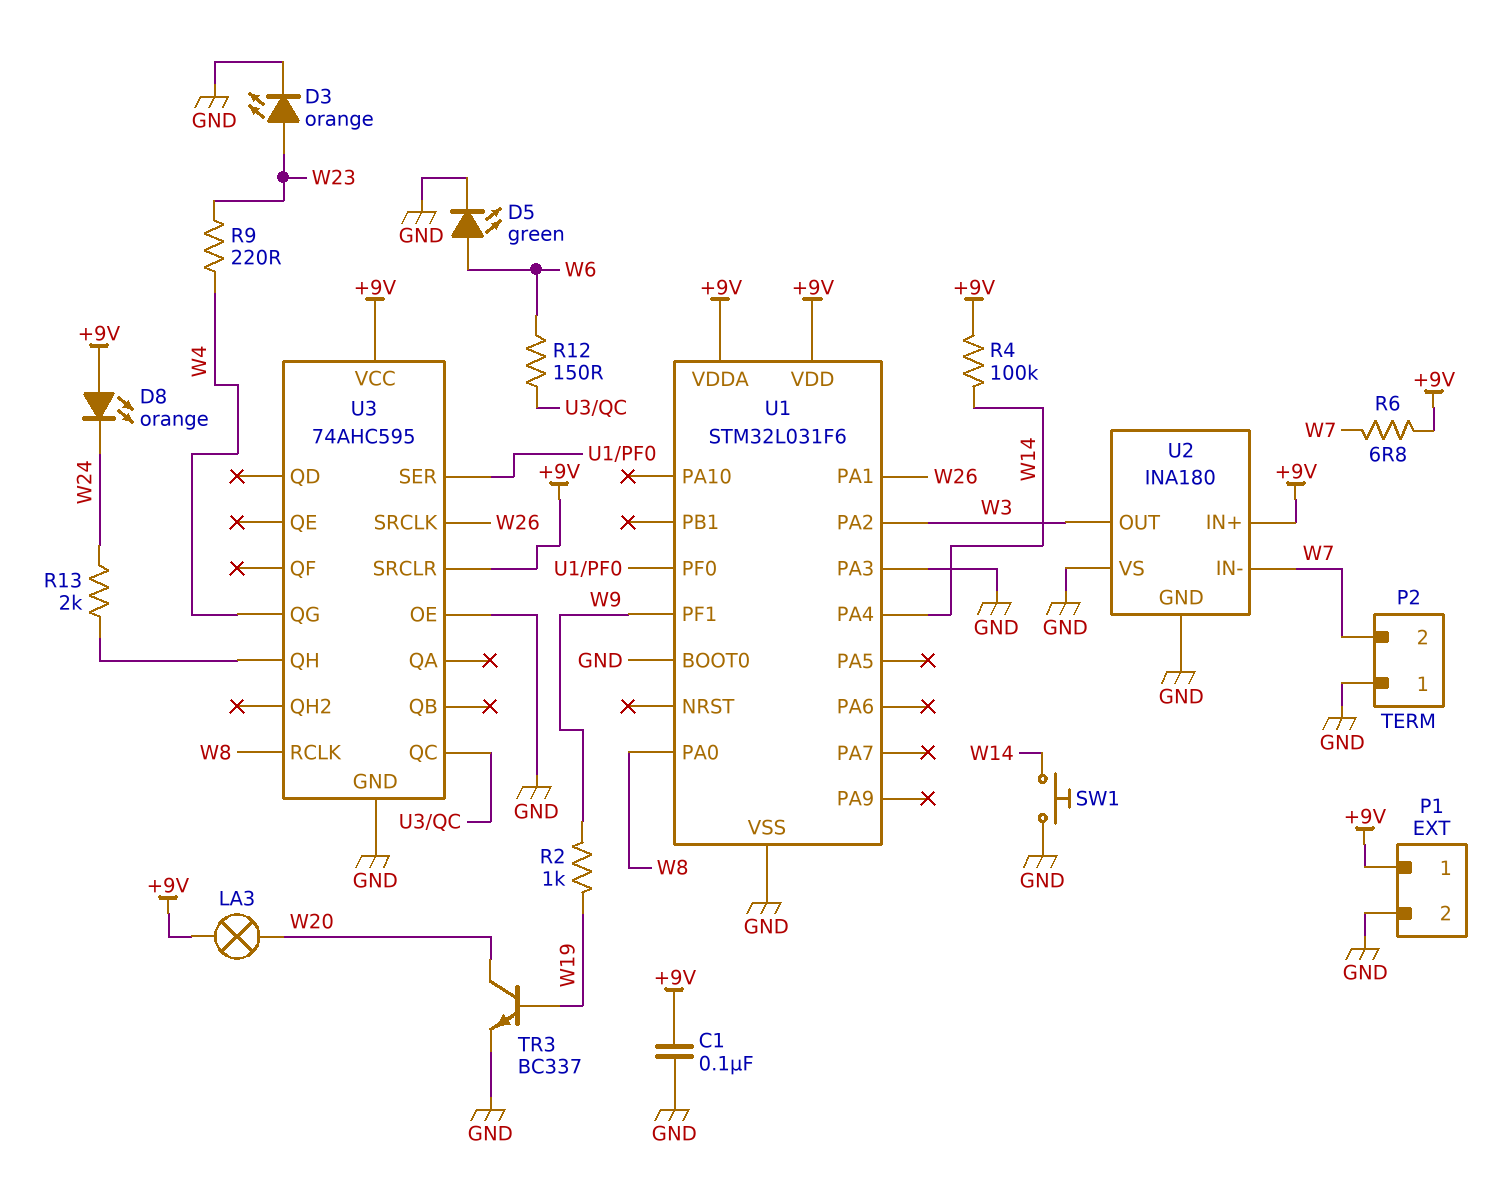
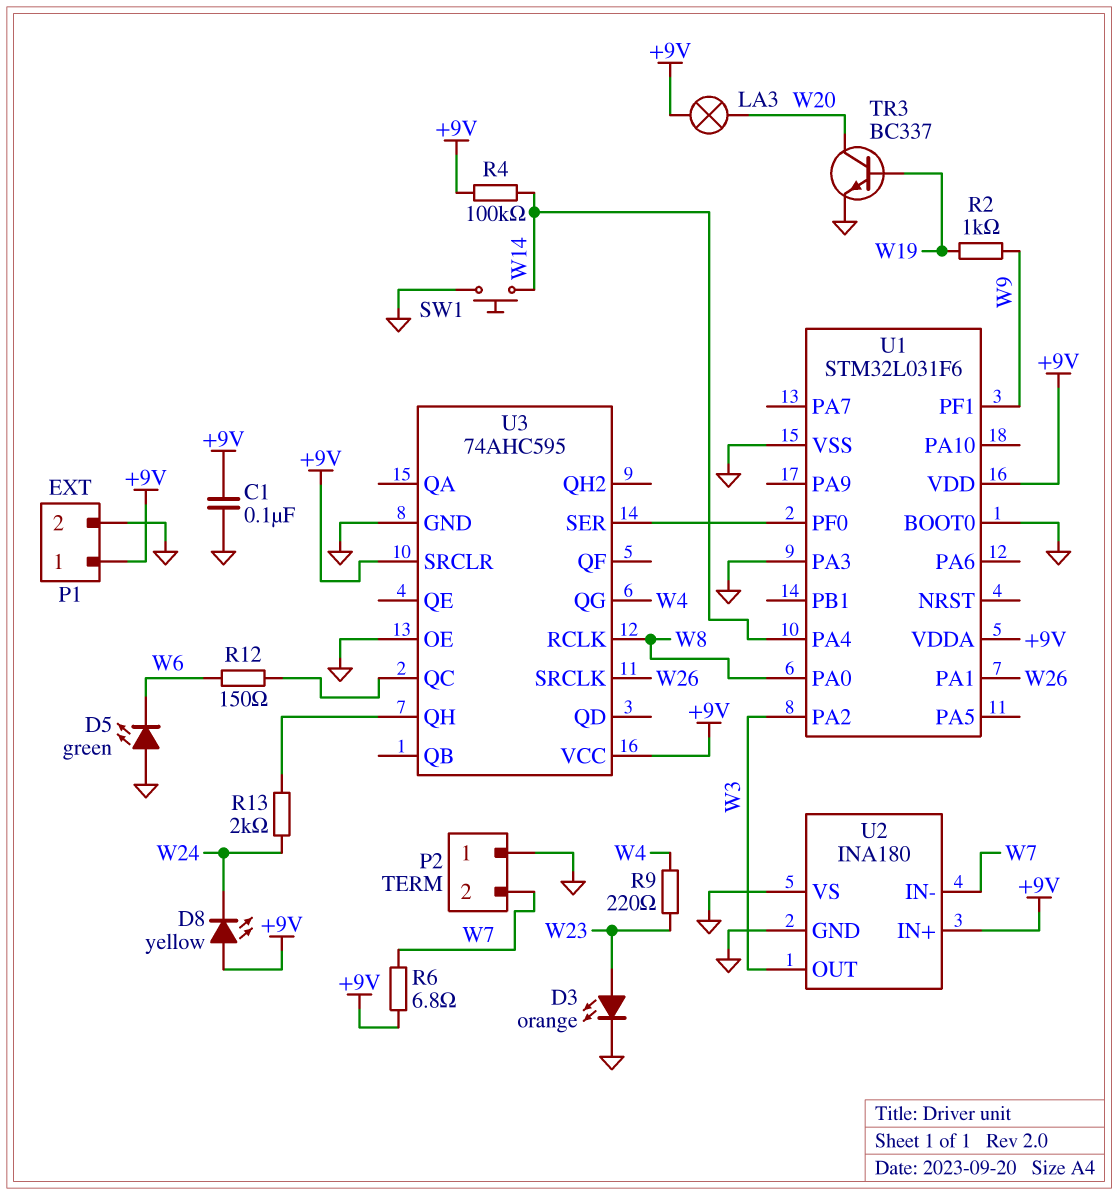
D5: LED green (A W6, K GND) -> LED green (A GND, K W6)
D8: LED orange (A +9V, K W24) -> LED yellow (A +9V, K W24)

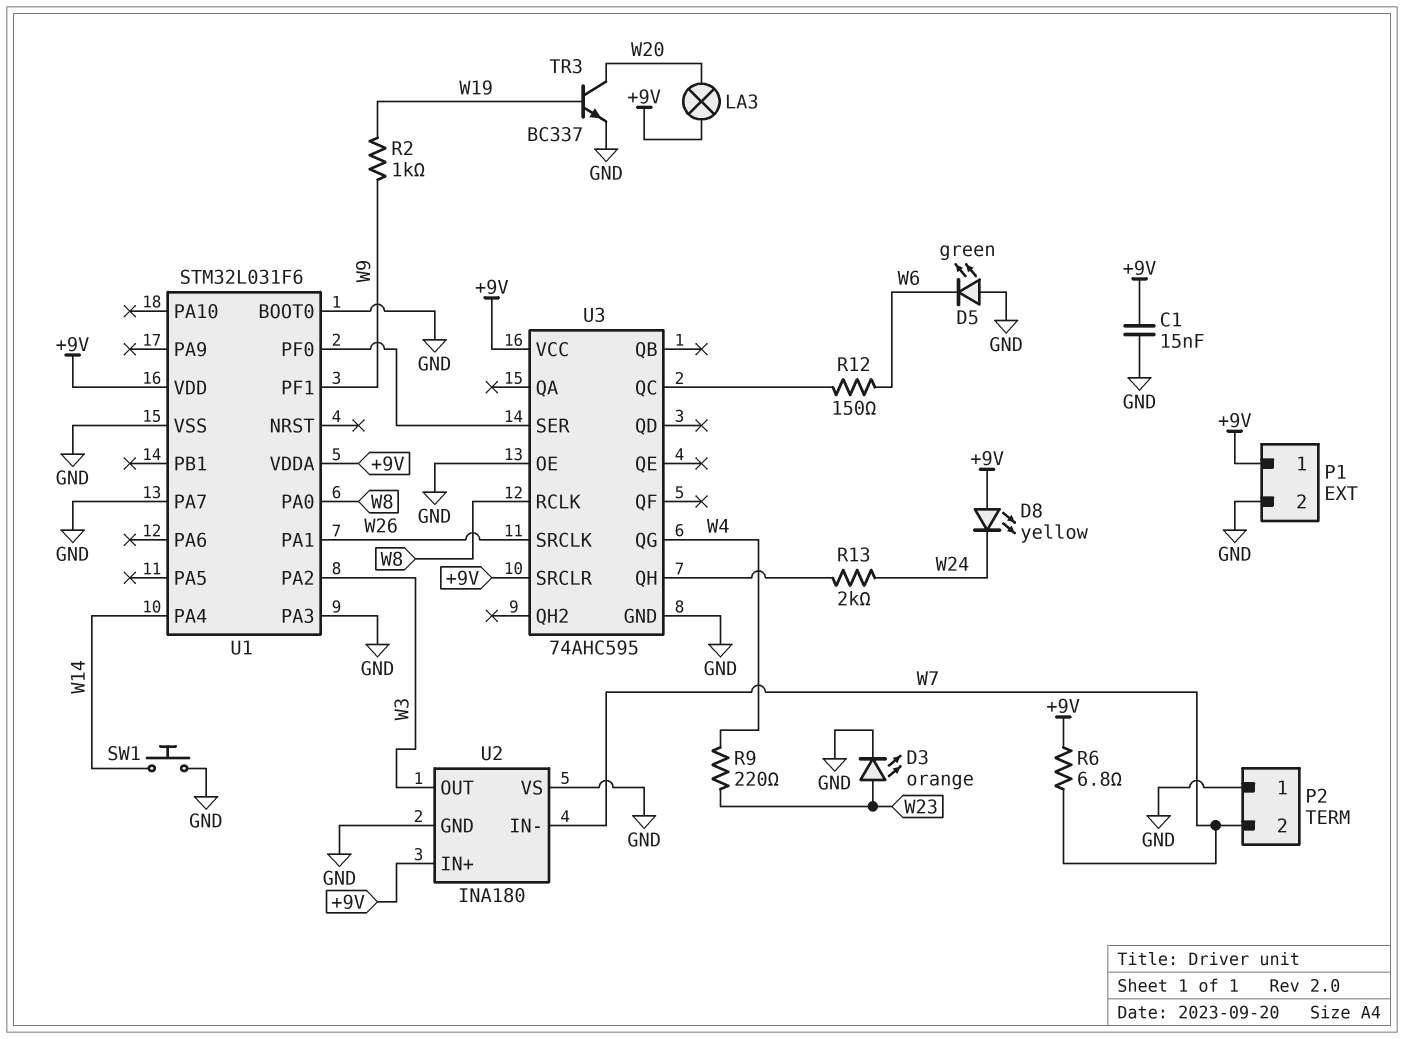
C1: 100nF (+9V, GND) -> 15nF (+9V, GND)
R4: 100k (+9V, W14) -> none
U1 pin PA7: none -> GND

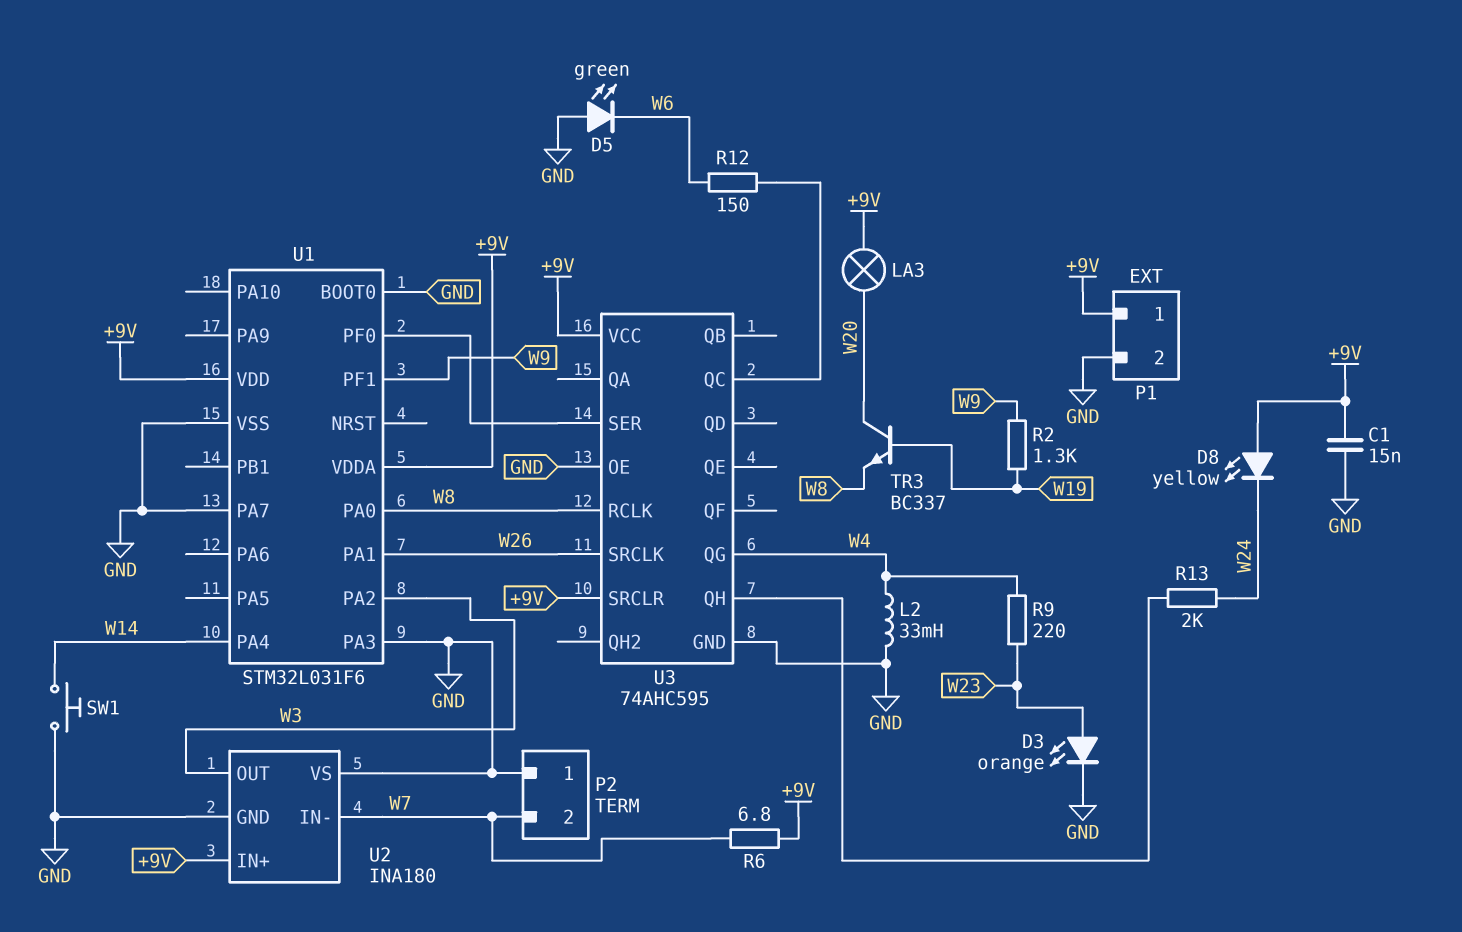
L2: none -> 33mH (GND, W4)
R2: 1k (W9, W19) -> 1.3k (W9, W19)
TR3: NPN BC337 (B W19, C W20, E GND) -> NPN BC337 (B W19, C W20, E W8)

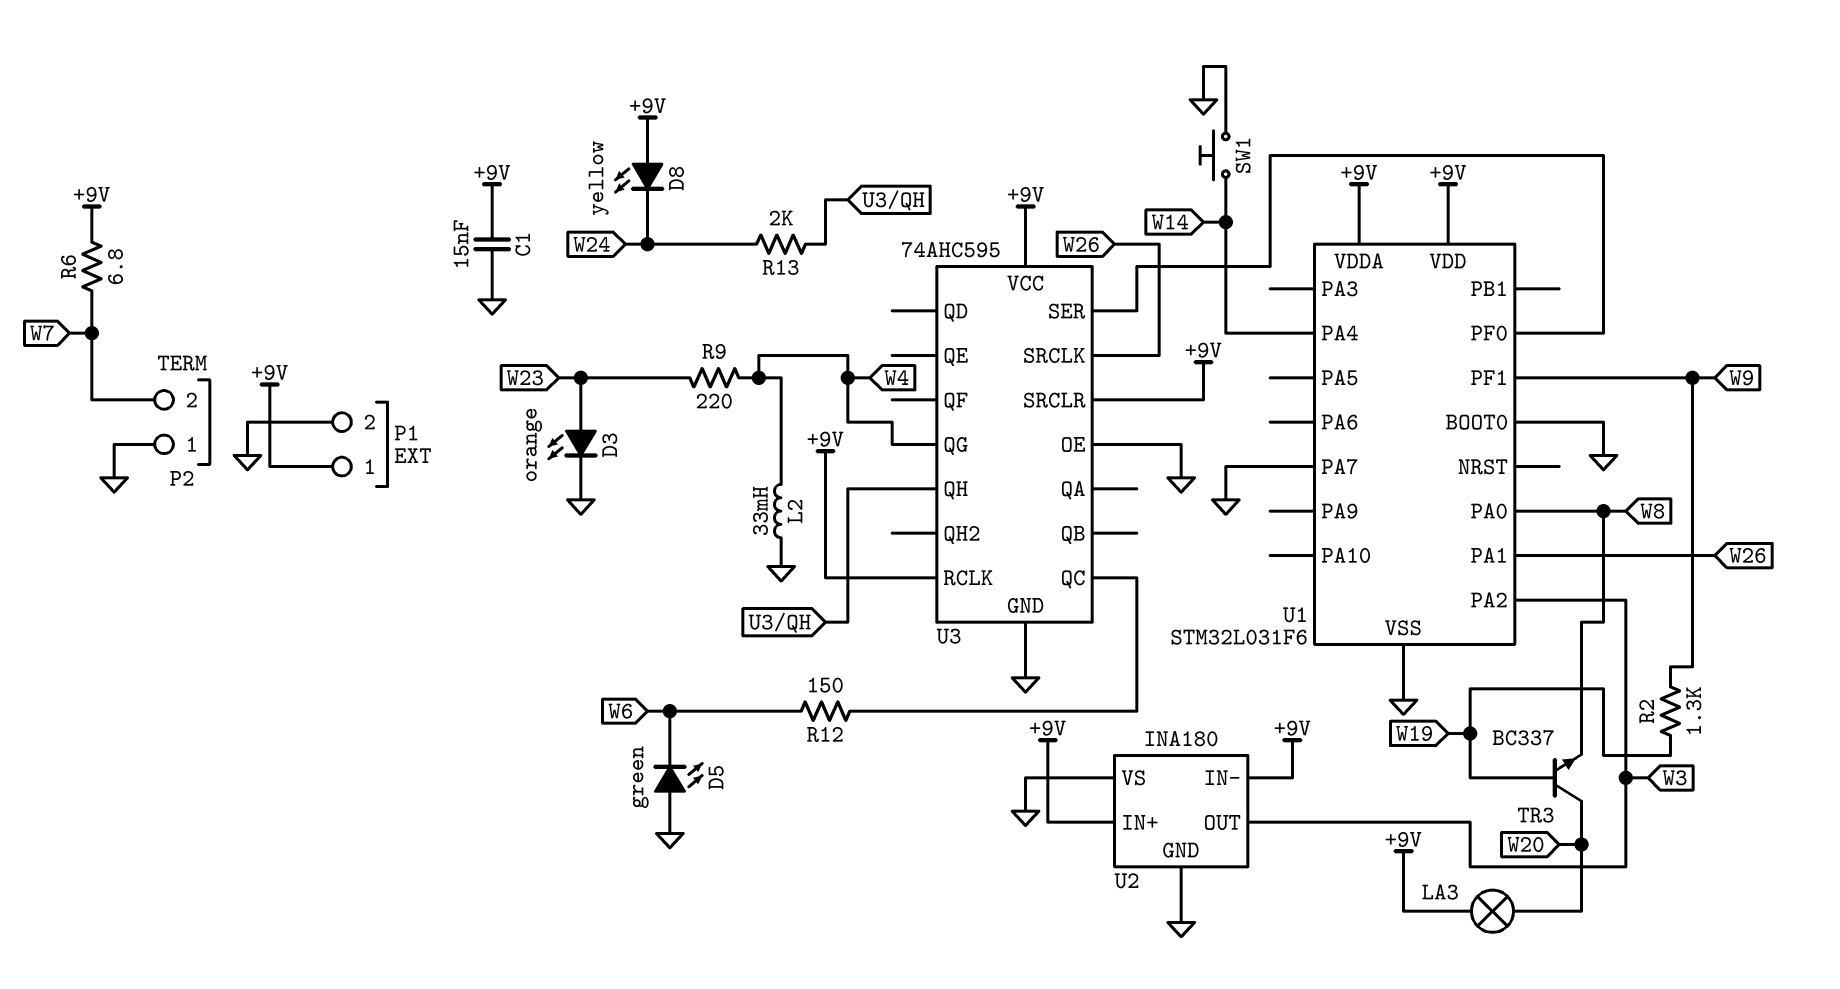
U1 pin PA3: GND -> none
U2 pin IN-: W7 -> +9V
U3 pin RCLK: W8 -> +9V

